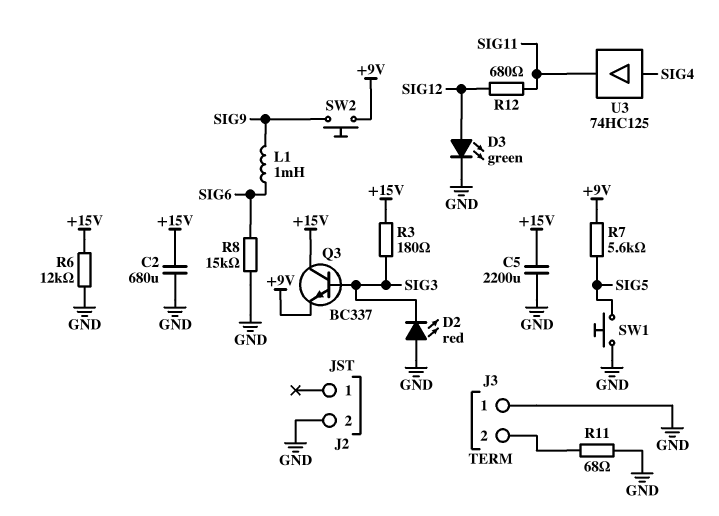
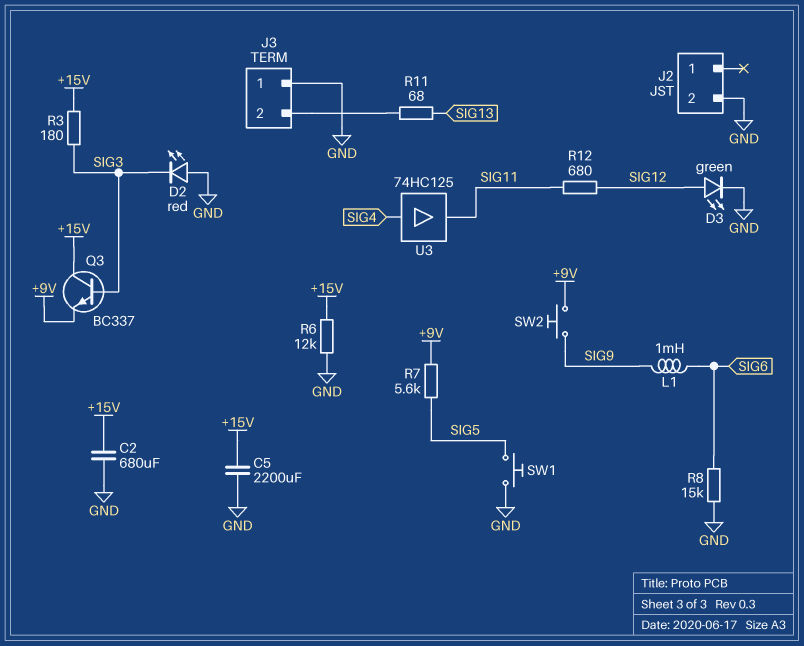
R11: 68 (GND, J3/2) -> 68 (J3/2, SIG13)

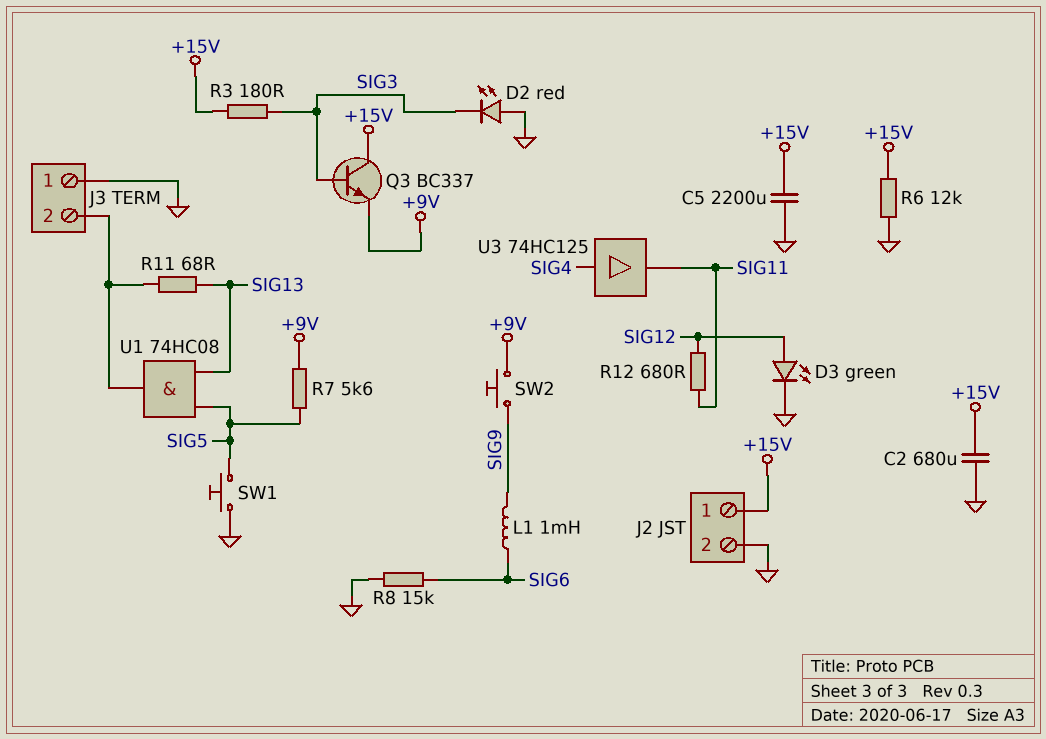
J2 pin 1: none -> +15V
U1: none -> AND 74HC08 (in SIG5, in SIG13, out J3/2)

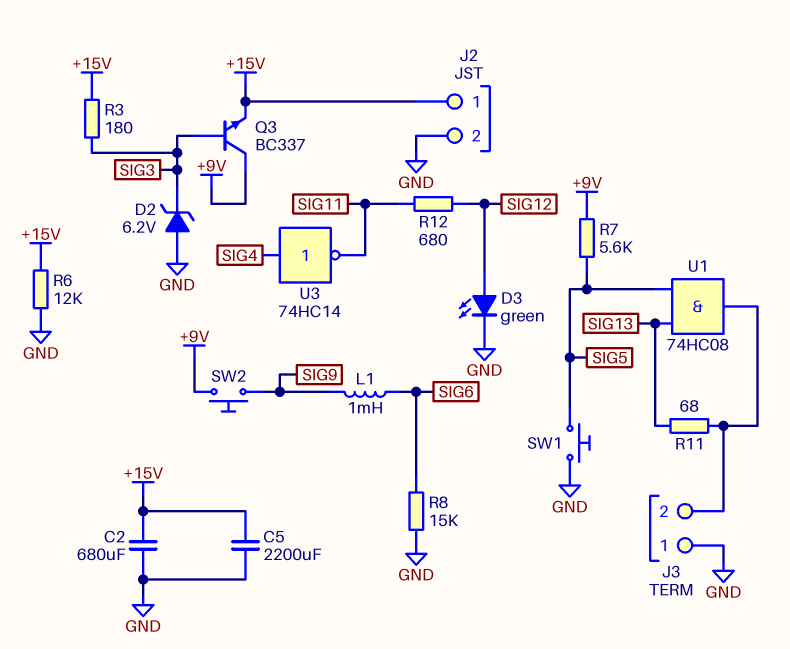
D2: LED red (A GND, K SIG3) -> zener 6.2V (A GND, K SIG3)
Q3: NPN BC337 (B SIG3, C +15V, E +9V) -> NPN BC337 (B SIG3, C +9V, E +15V)
U3: buffer 74HC125 (in SIG4, out SIG11) -> NOT 74HC14 (in SIG4, out SIG11)

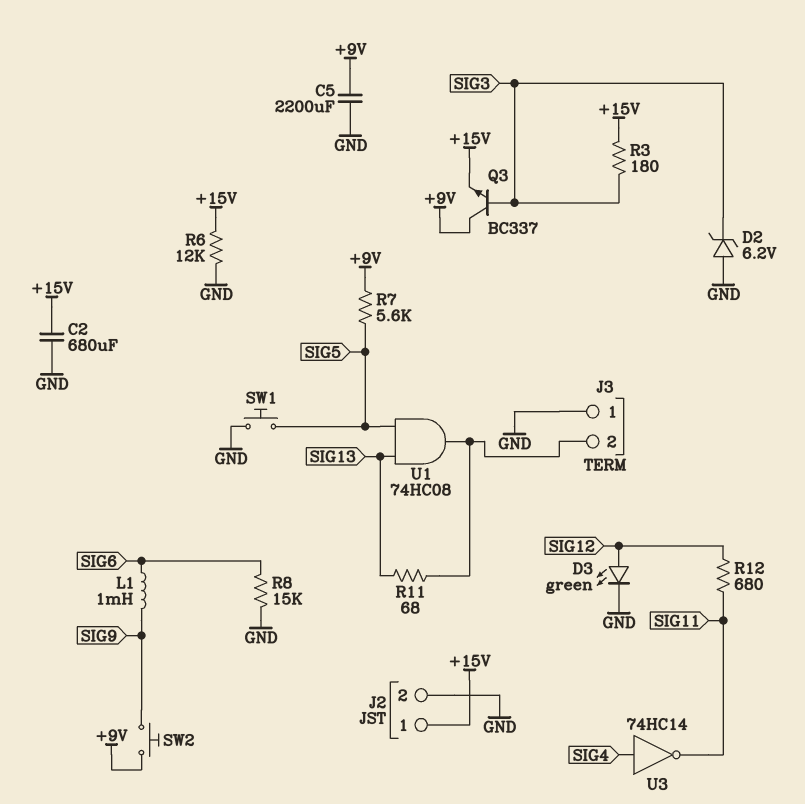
C5: 2200uF (+15V, GND) -> 2200uF (+9V, GND)

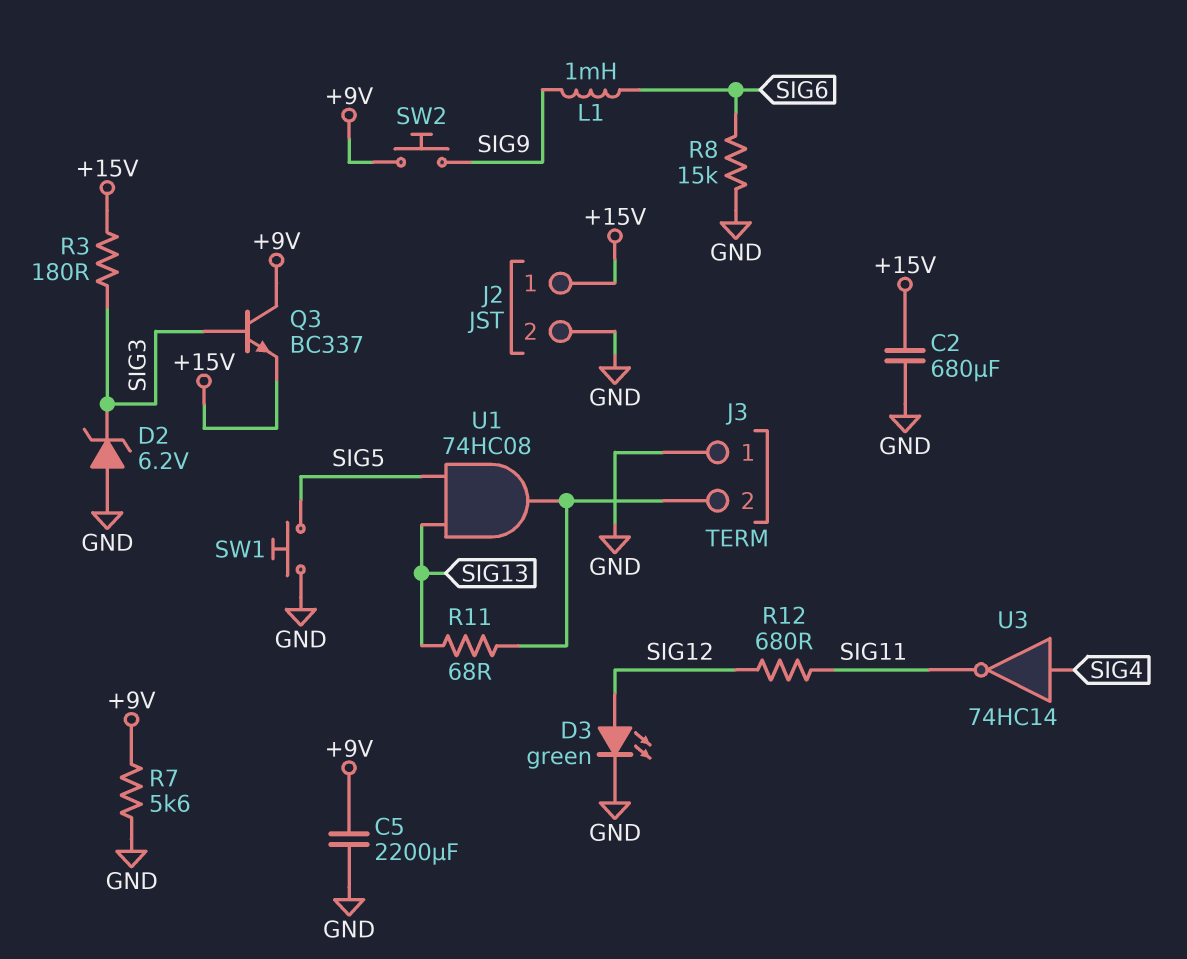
R6: 12k (+15V, GND) -> none
R7: 5.6k (+9V, SIG5) -> 5.6k (+9V, GND)

